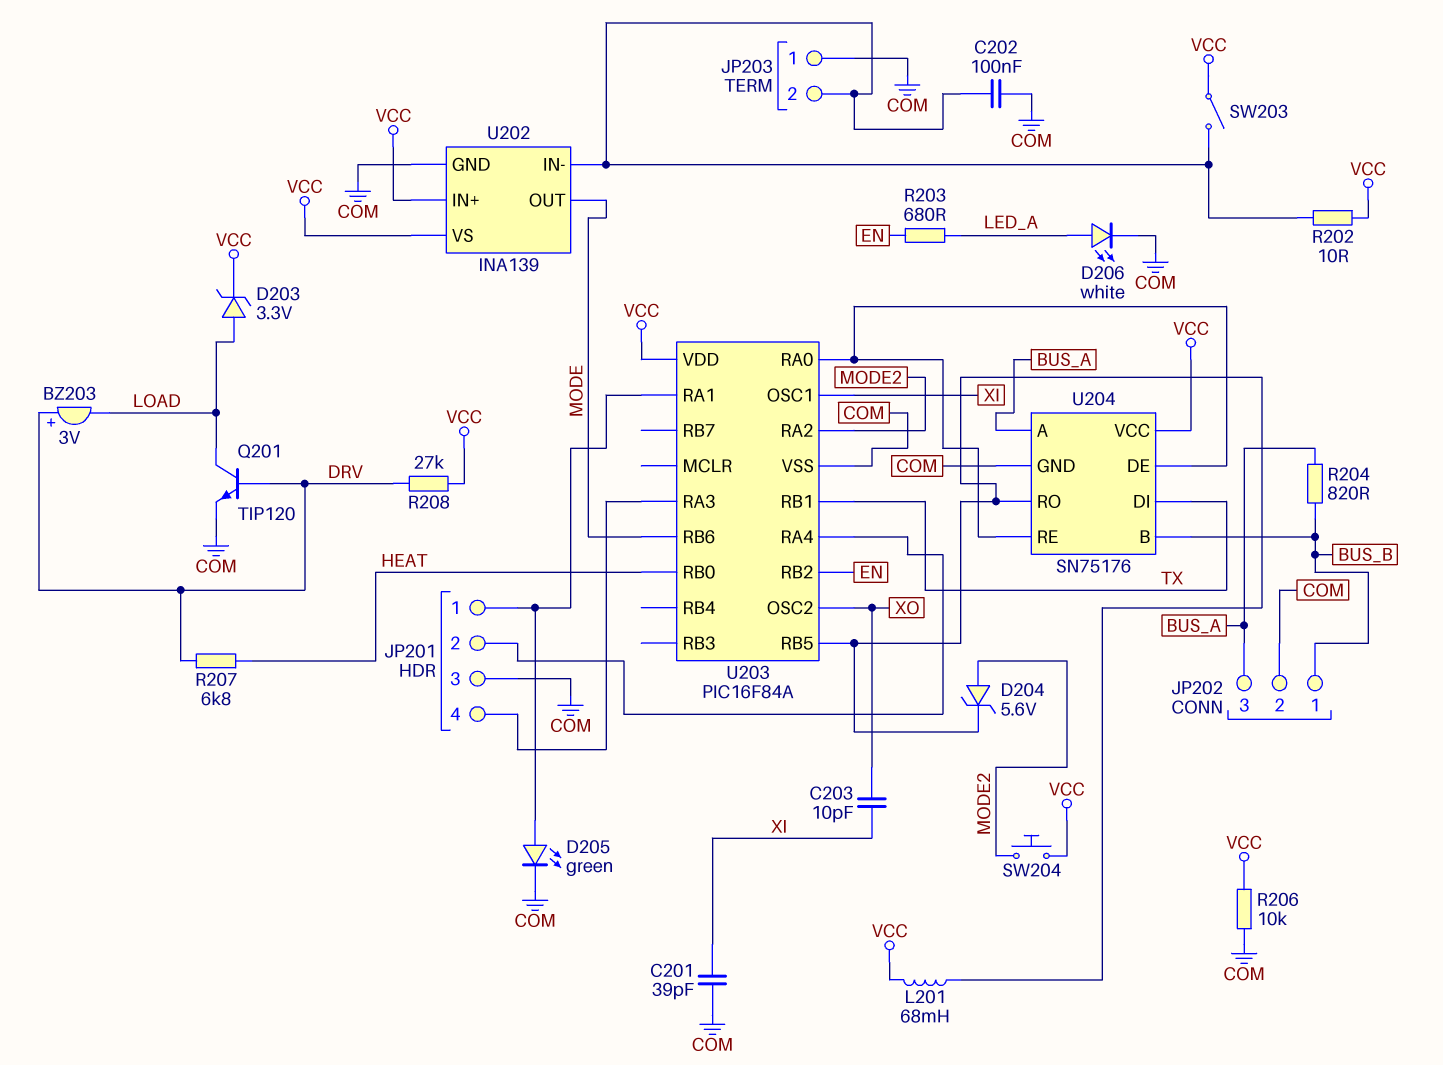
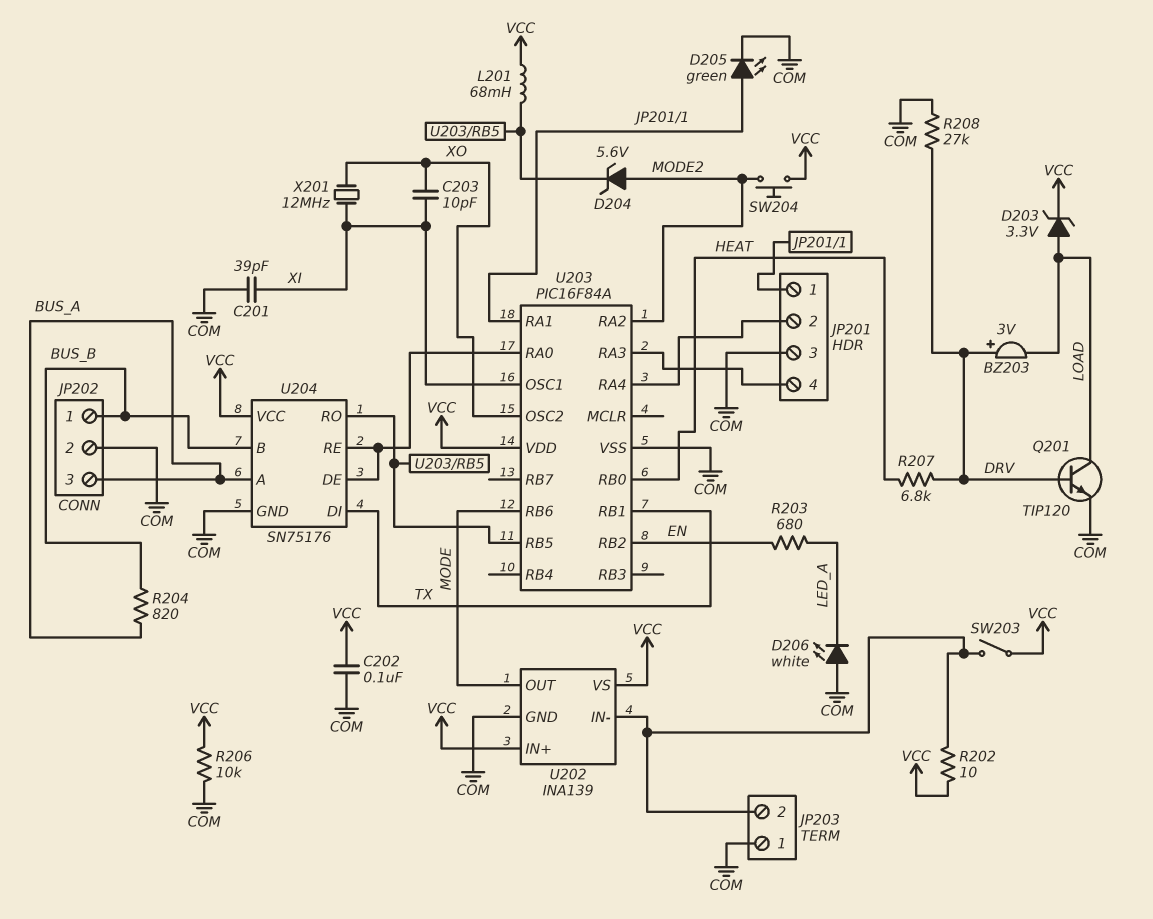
C202: 100nF (COM, JP203/2) -> 100nF (COM, VCC)
D206: LED white (A LED_A, K COM) -> LED white (A COM, K LED_A)
R208: 27k (DRV, VCC) -> 27k (COM, DRV)
X201: none -> 12MHz (XI, XO)

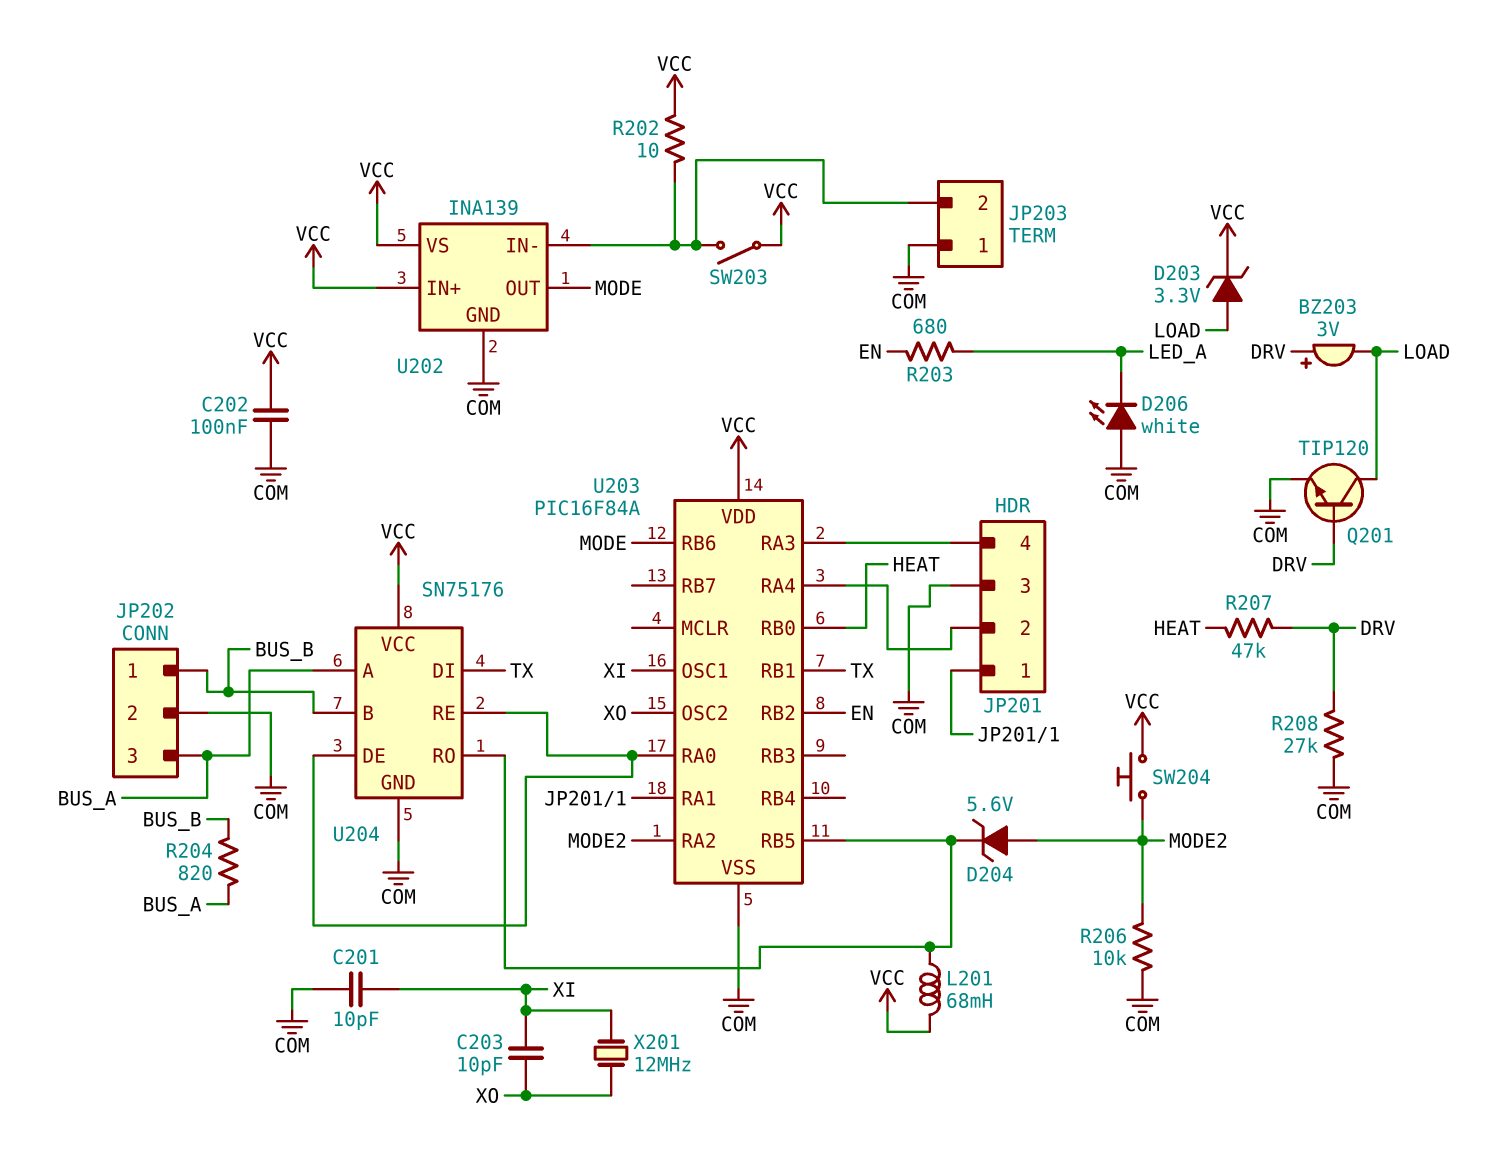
C201: 39pF (COM, XI) -> 10pF (COM, XI)
D205: LED green (A JP201/1, K COM) -> none
R206: 10k (COM, VCC) -> 10k (COM, MODE2)
R207: 6.8k (DRV, HEAT) -> 47k (DRV, HEAT)

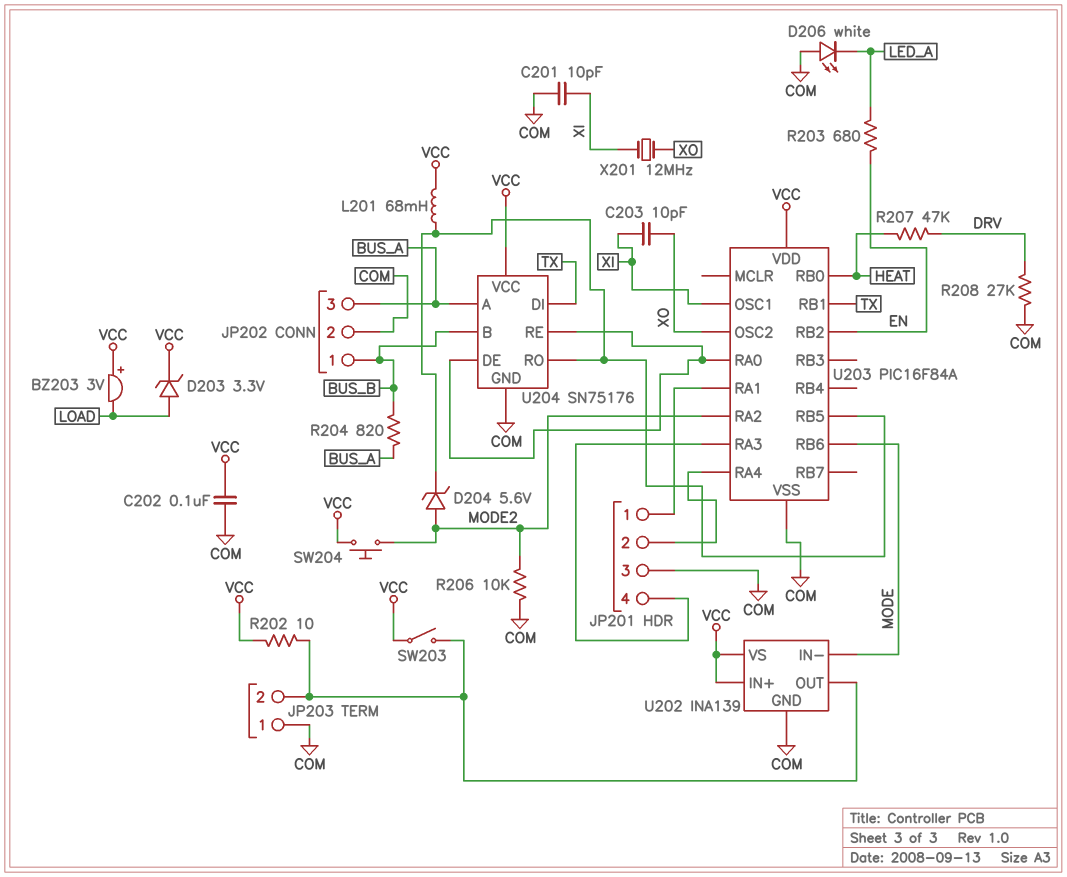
BZ203: buzzer 3V (plus DRV, minus LOAD) -> buzzer 3V (plus VCC, minus LOAD)
Q201: NPN TIP120 (B DRV, C LOAD, E COM) -> none
U202 pin IN-: JP203/2 -> MODE
U202 pin OUT: MODE -> JP203/2

